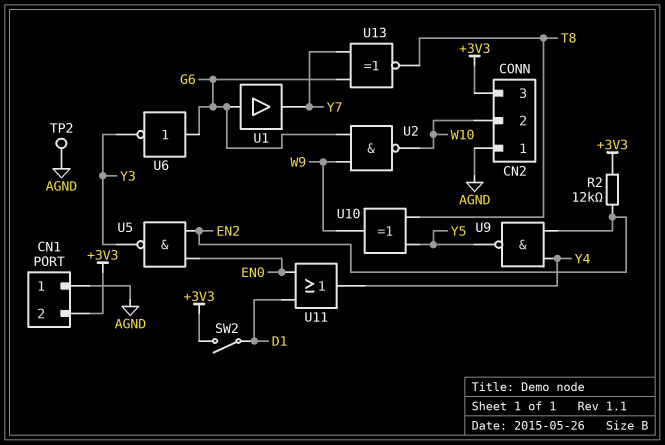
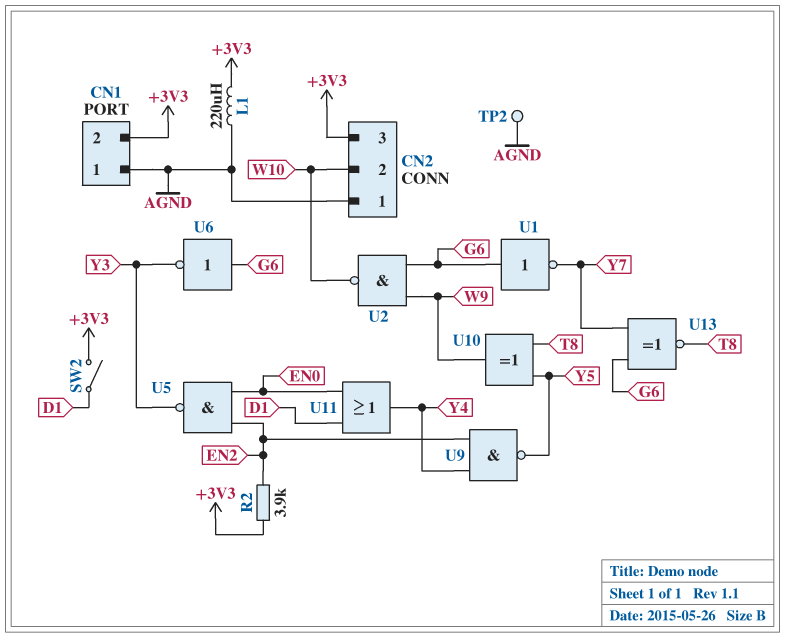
L1: none -> 220uH (+3V3, AGND)
R2: 12k (+3V3, EN2) -> 3.9k (+3V3, EN2)
U1: buffer (in G6, out Y7) -> NOT (in G6, out Y7)

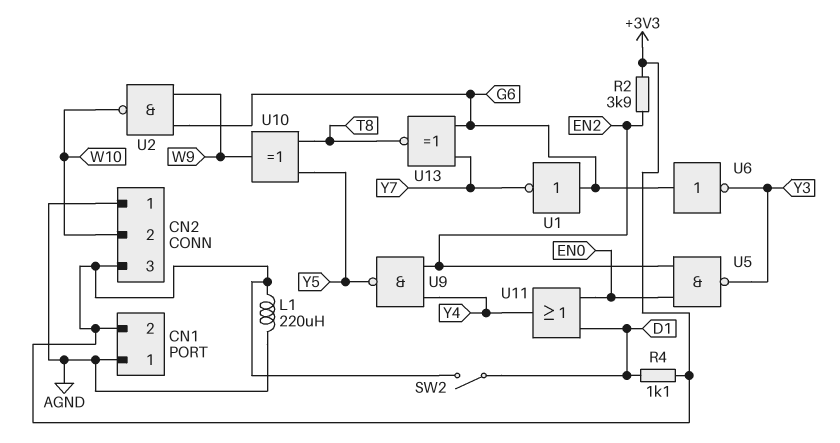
R4: none -> 1.1k (+3V3, D1)
TP2: test point (AGND) -> none

